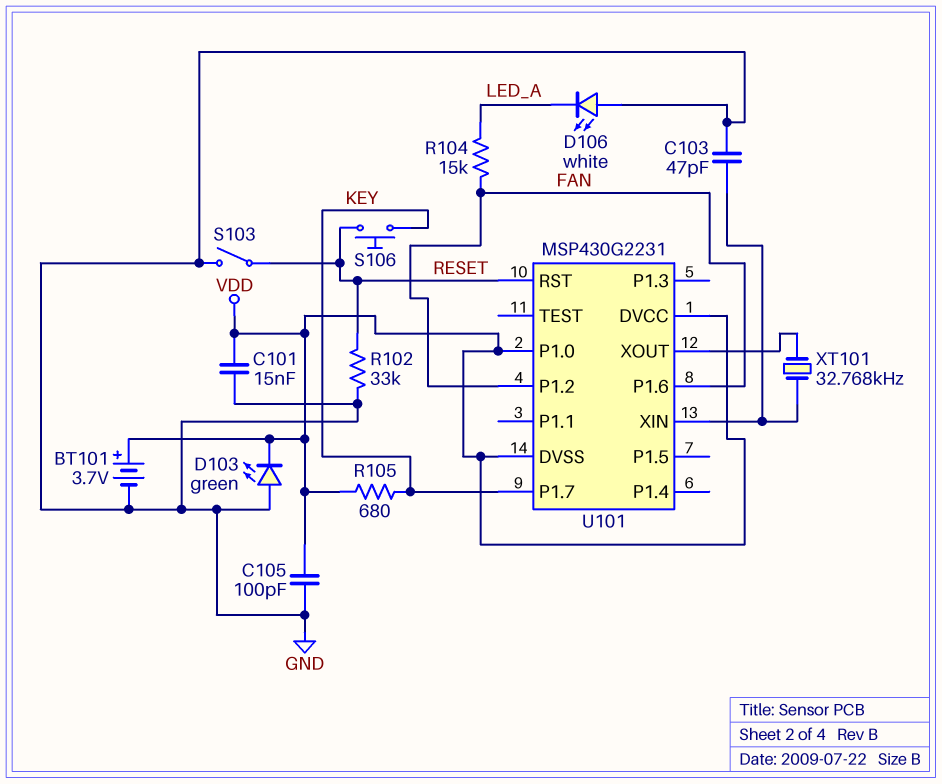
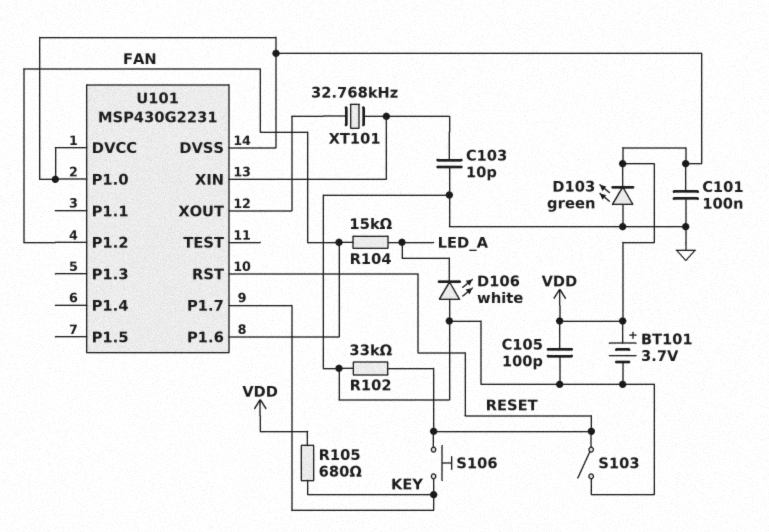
C101: 15nF (GND, VDD) -> 100nF (GND, VDD)
C103: 47pF (GND, U101/XIN) -> 10pF (GND, U101/XIN)

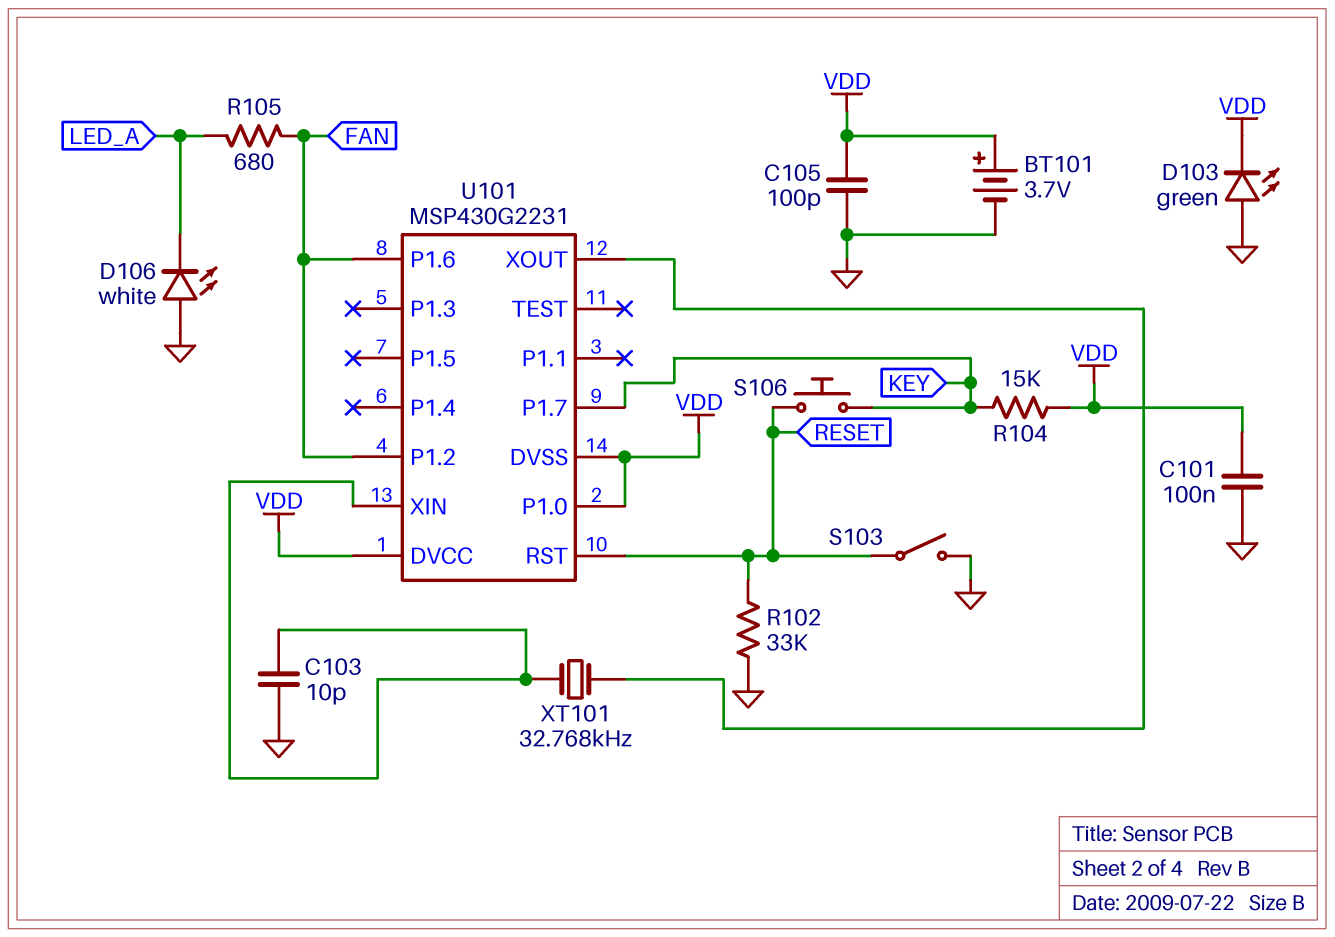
R104: 15k (FAN, LED_A) -> 15k (KEY, VDD)
R105: 680 (KEY, VDD) -> 680 (FAN, LED_A)

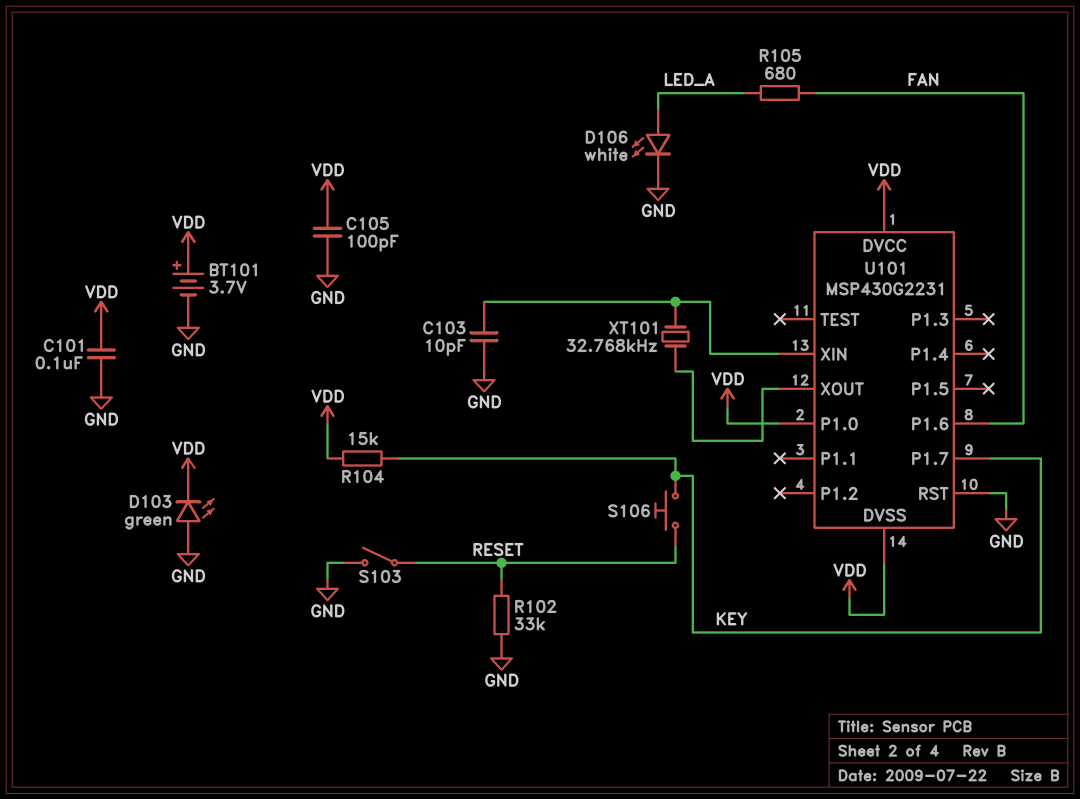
D106: LED white (A GND, K LED_A) -> LED white (A LED_A, K GND)
U101 pin P1.2: FAN -> none
U101 pin RST: RESET -> GND

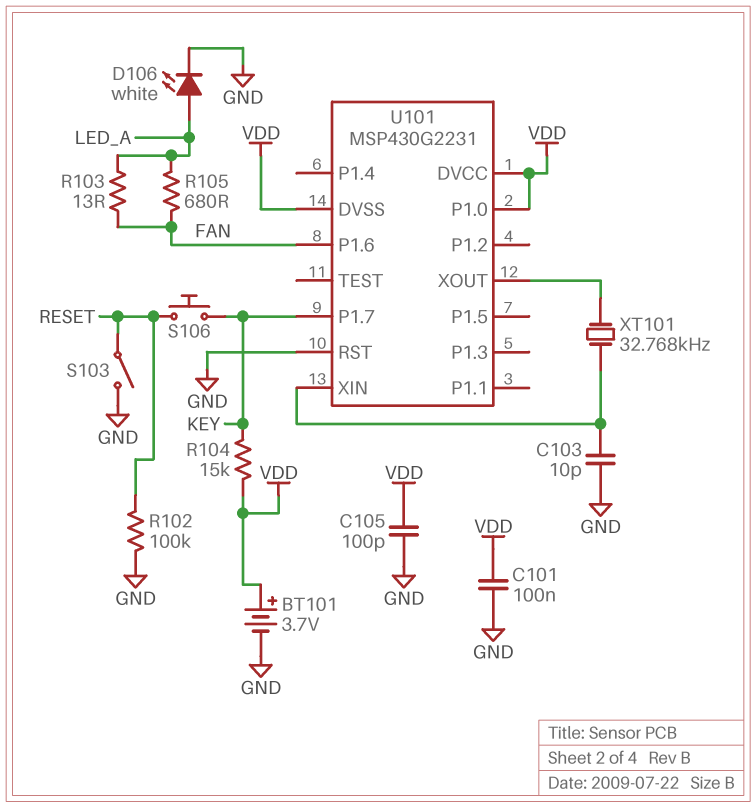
D103: LED green (A GND, K VDD) -> none
R102: 33k (GND, RESET) -> 100k (GND, RESET)
R103: none -> 13 (FAN, LED_A)

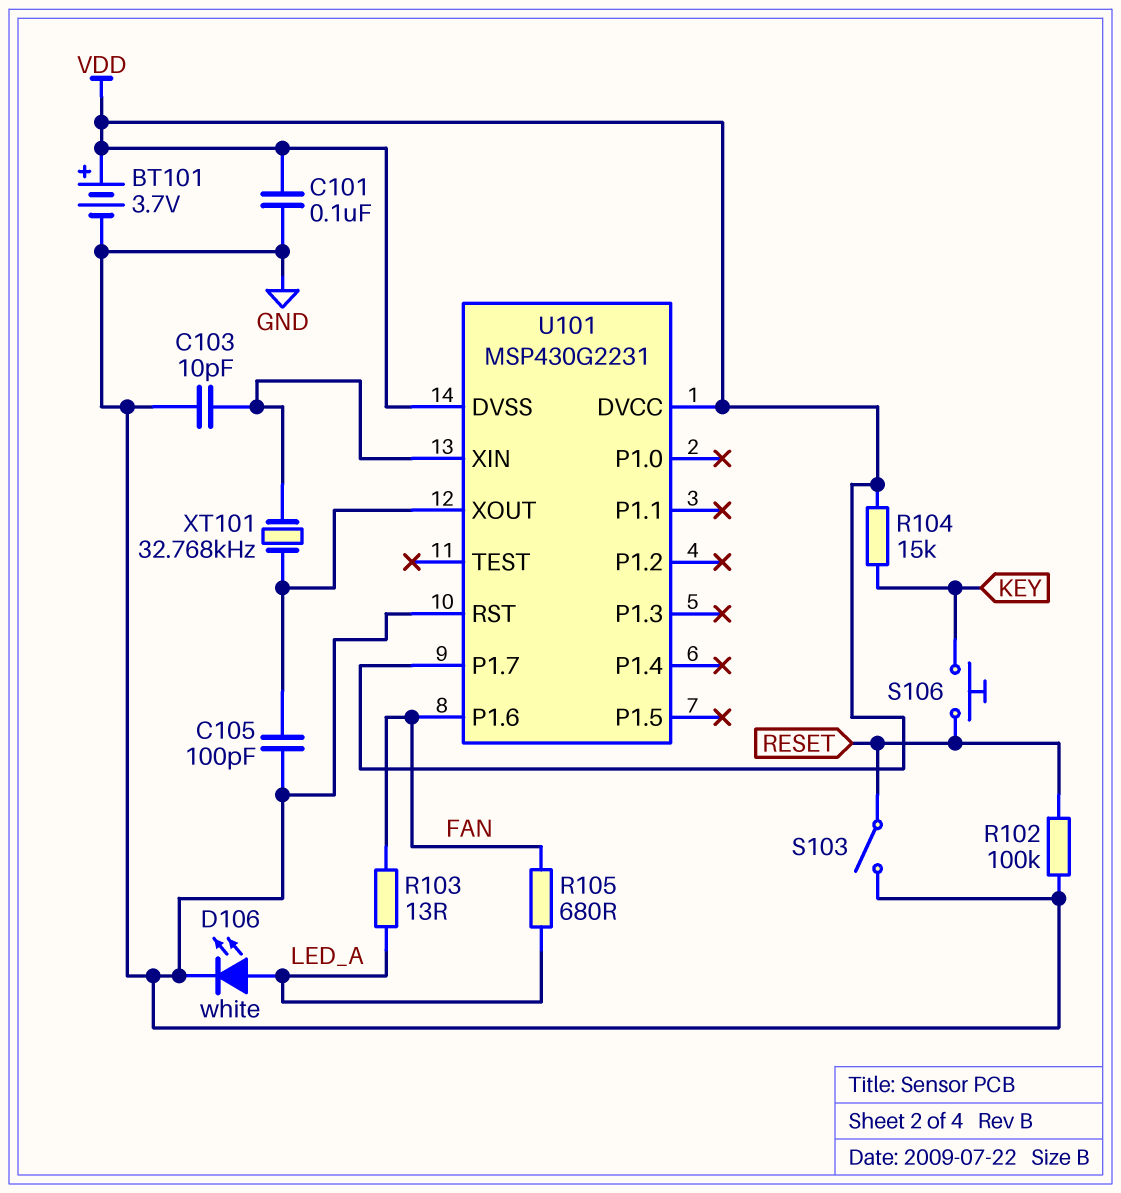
C105: 100pF (GND, VDD) -> 100pF (GND, U101/XOUT)
U101 pin P1.0: VDD -> none
U101 pin P1.7: KEY -> VDD

